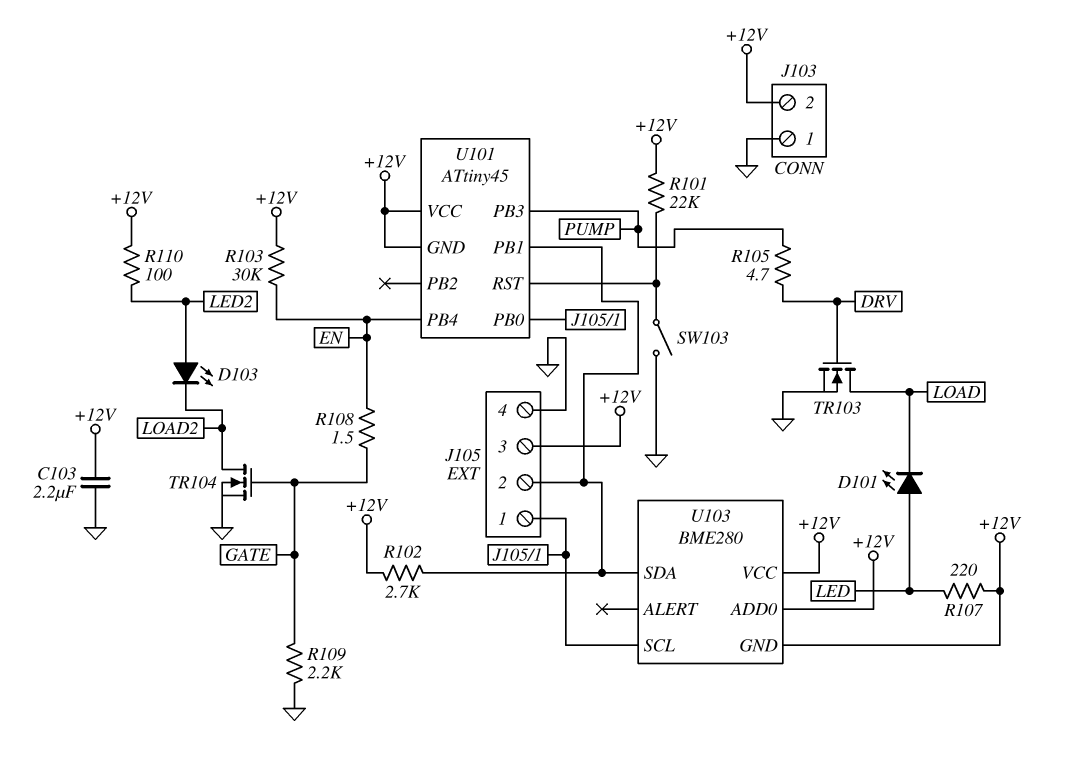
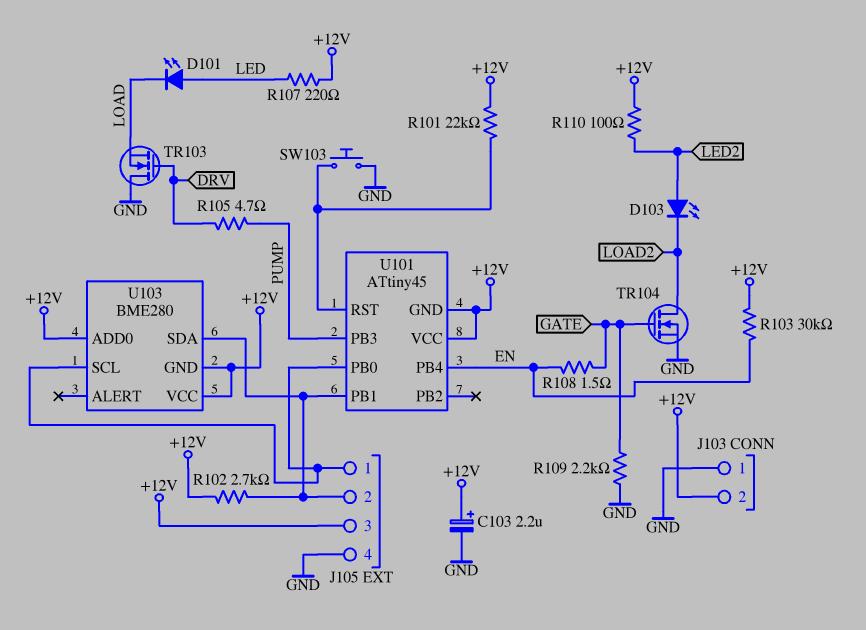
C103: 2.2uF (+12V, GND) -> 2.2uF (plus +12V, minus GND)
SW103: switch (GND, U101/RST) -> button (GND, U101/RST)
TR103: NMOS (G DRV, D LOAD, S GND) -> NMOS (G DRV, D GND, S LOAD)

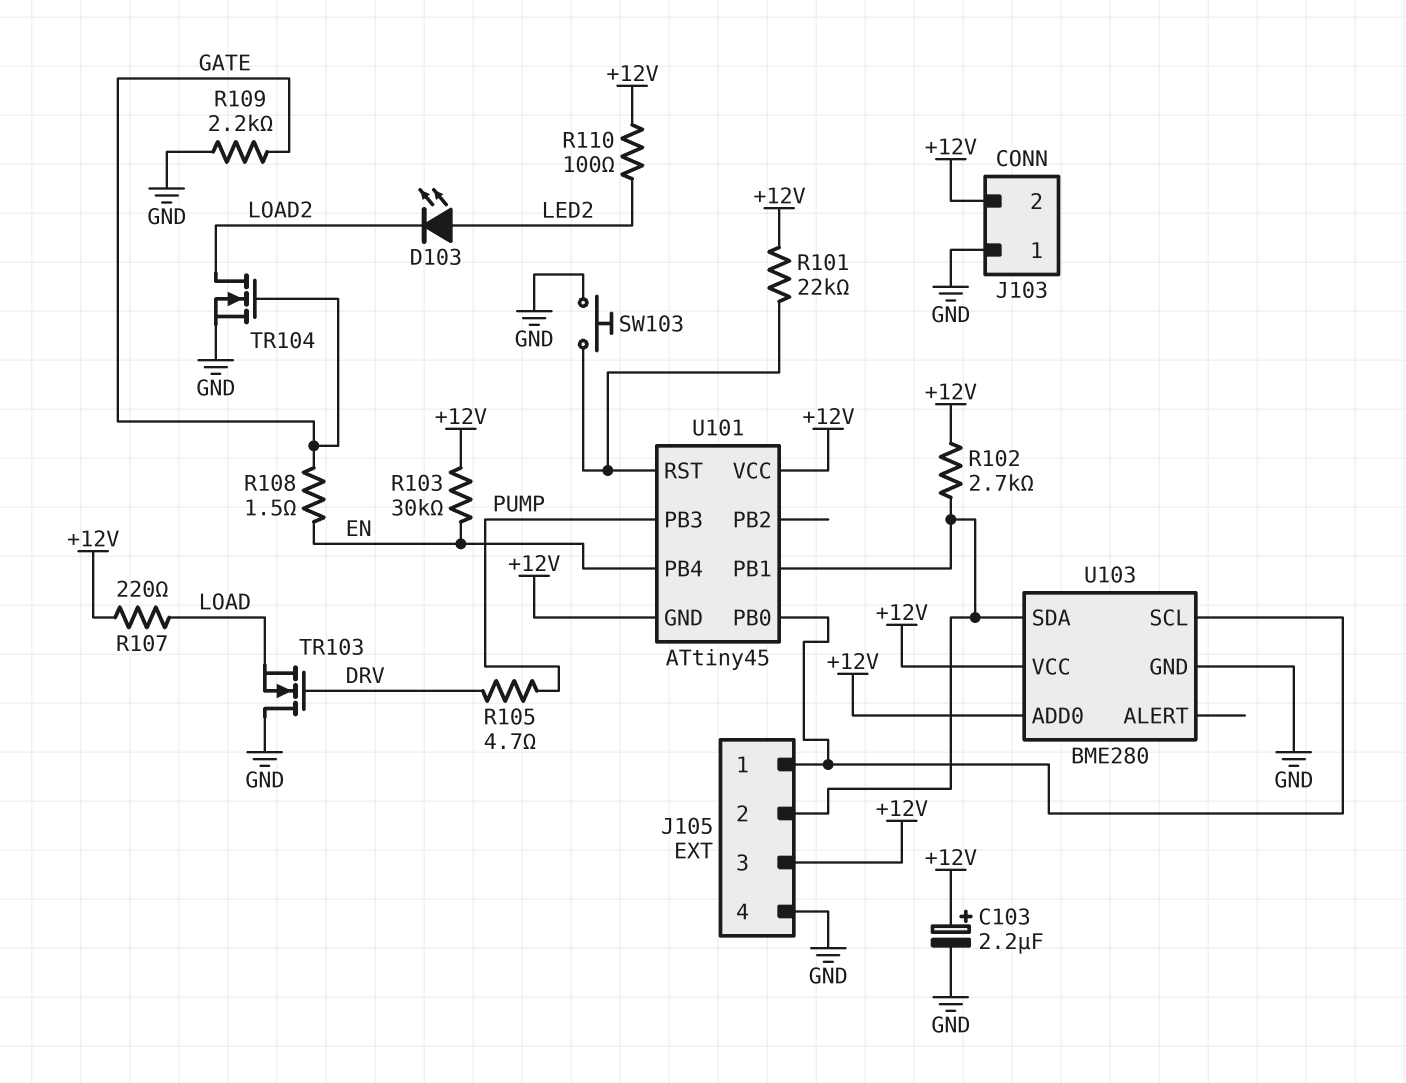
D101: LED (A LED, K LOAD) -> none
R107: 220 (+12V, LED) -> 220 (+12V, LOAD)
U103 pin GND: +12V -> GND

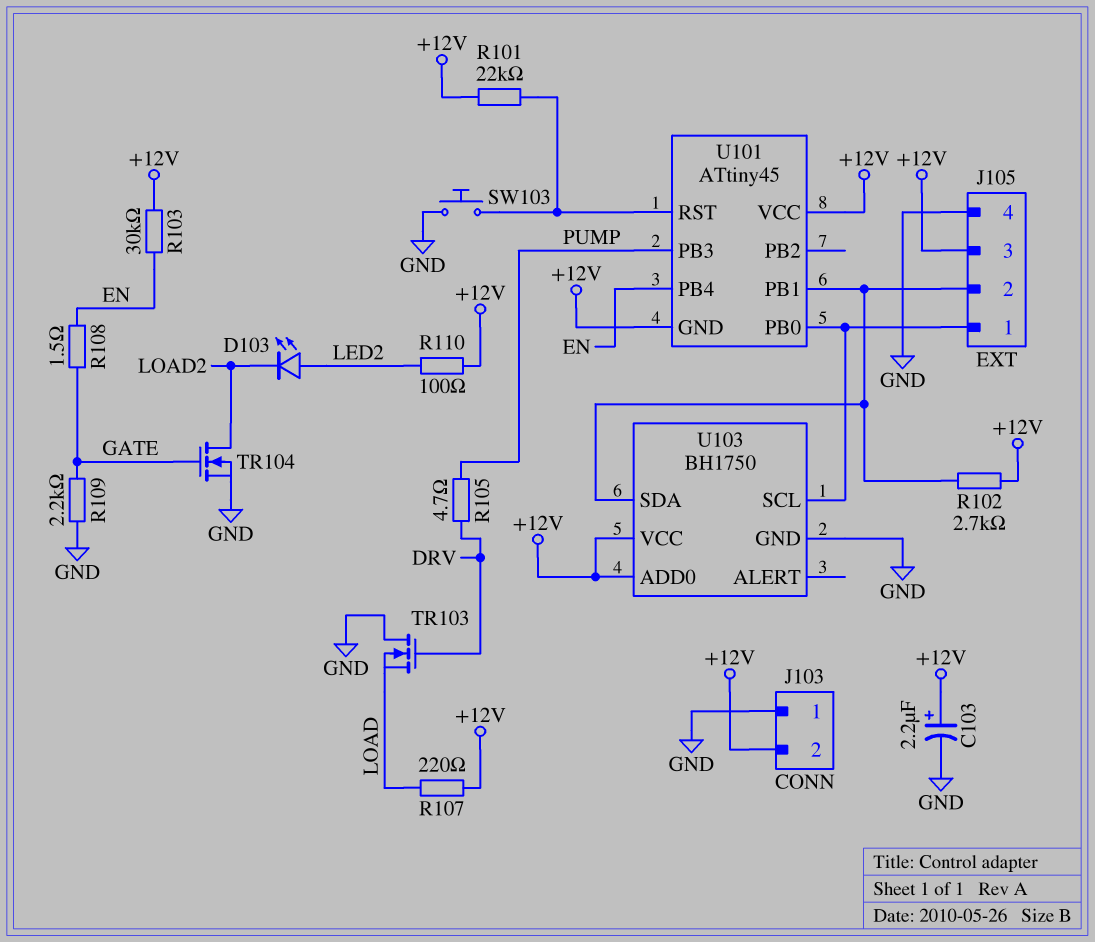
U103: BME280 -> BH1750

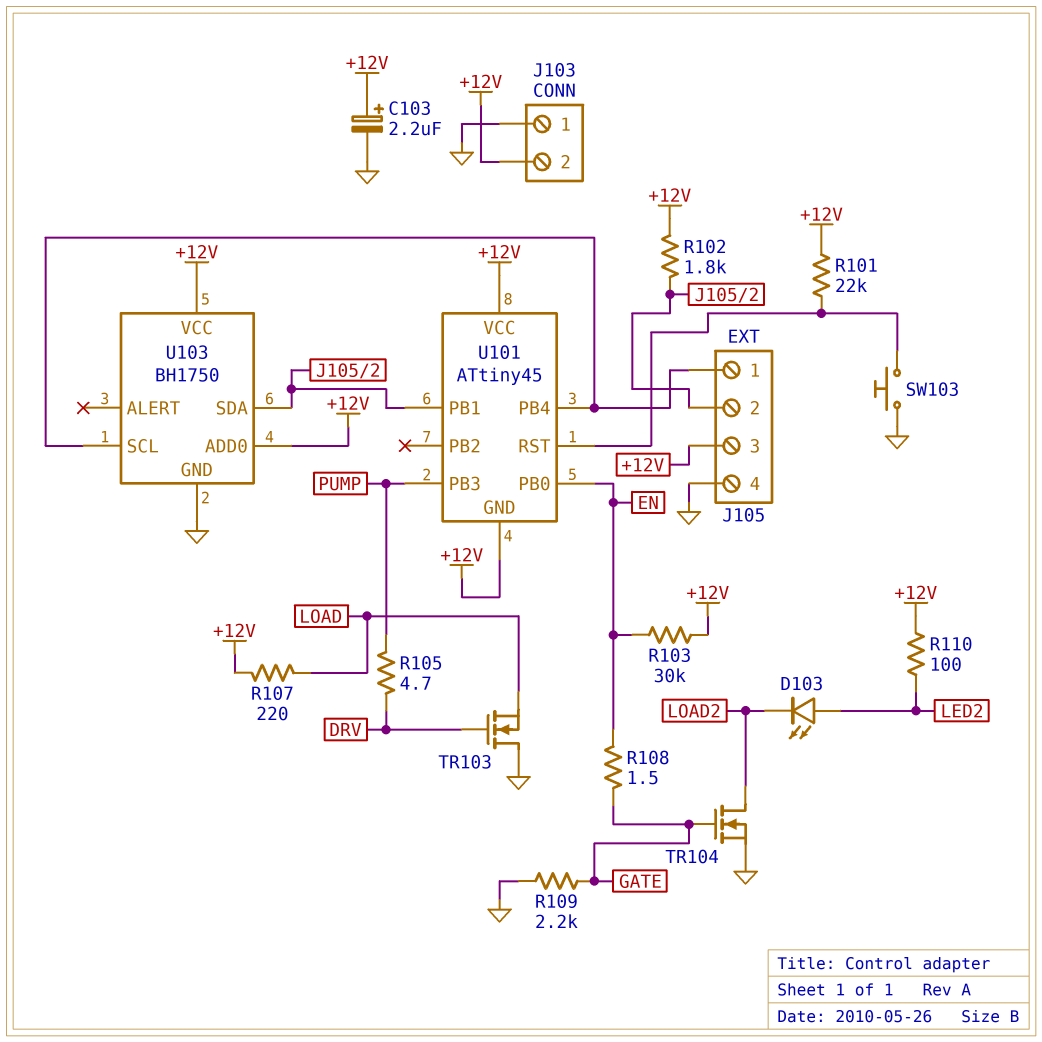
R102: 2.7k (+12V, J105/2) -> 1.8k (+12V, J105/2)
U101 pin PB0: J105/1 -> EN
U101 pin PB4: EN -> J105/1

